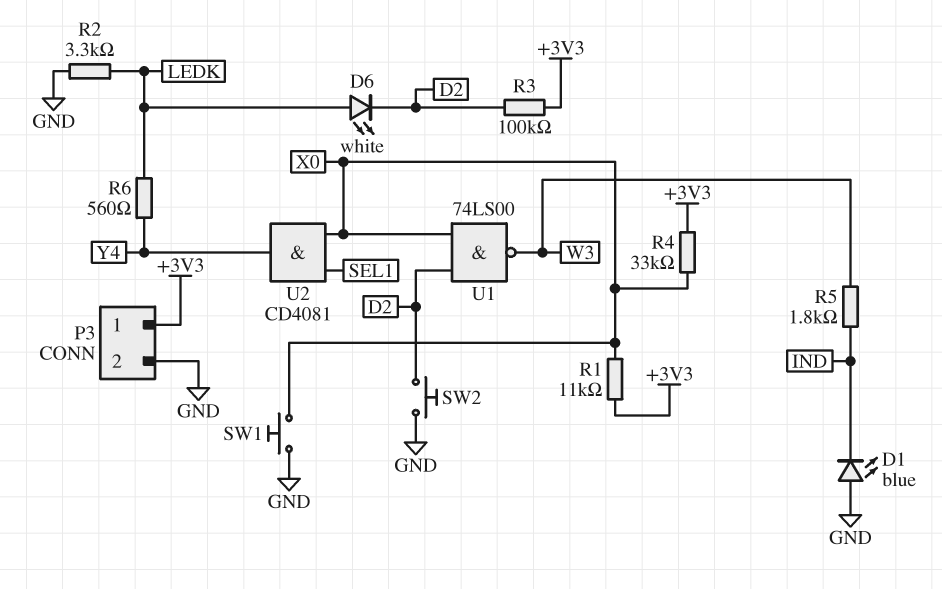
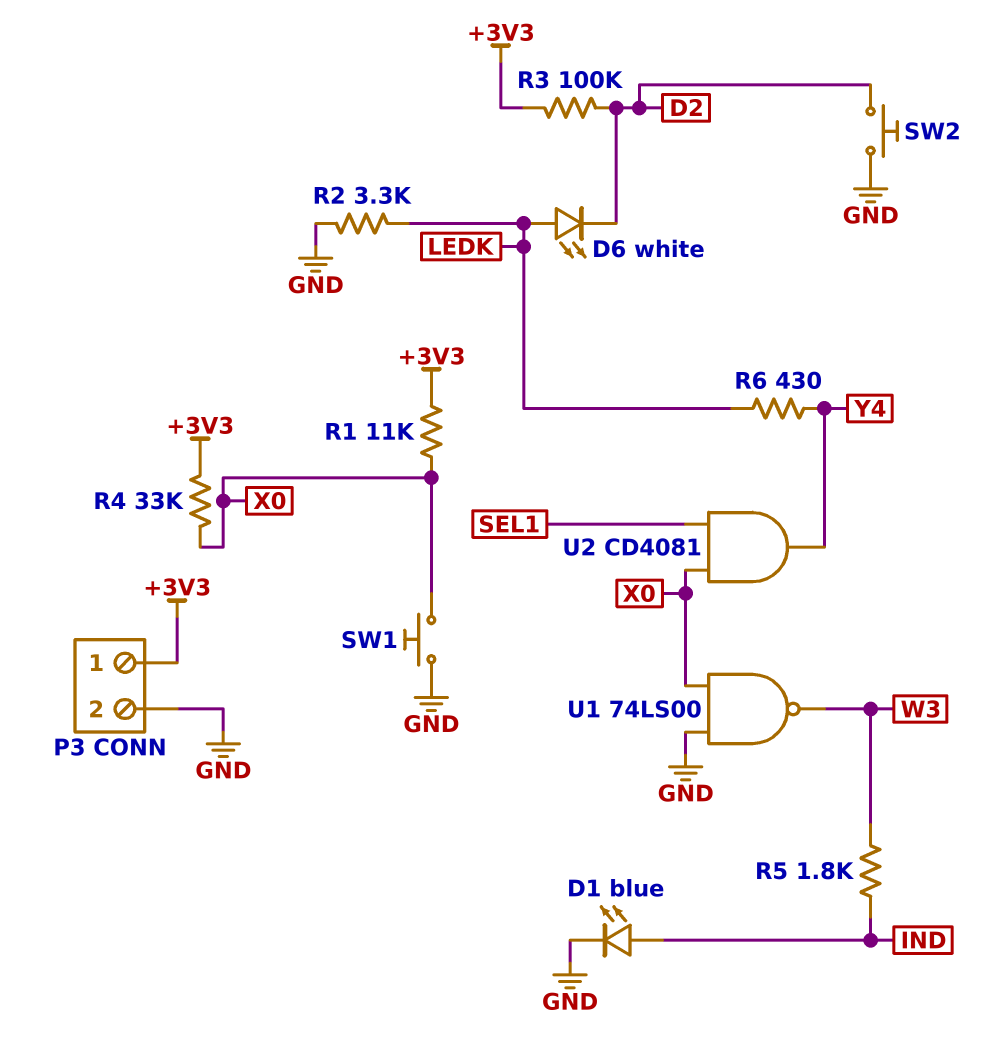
D1: LED blue (A GND, K IND) -> LED blue (A IND, K GND)
R6: 560 (LEDK, Y4) -> 430 (LEDK, Y4)
U1: NAND 74LS00 (in D2, in X0, out W3) -> NAND 74LS00 (in GND, in X0, out W3)

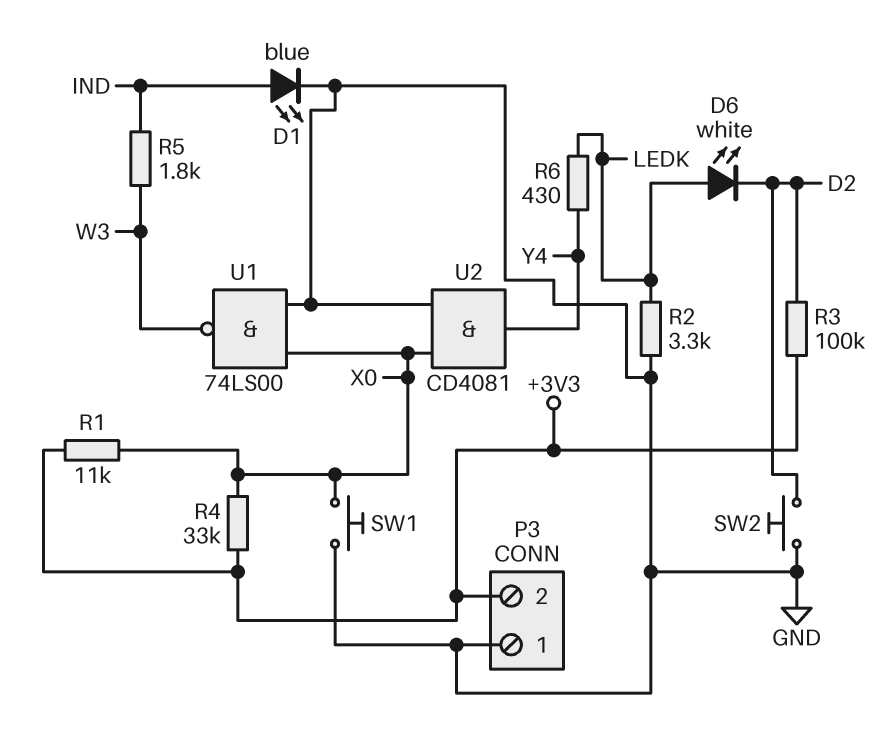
P3 pin 1: +3V3 -> GND
P3 pin 2: GND -> +3V3
U2: AND CD4081 (in SEL1, in X0, out Y4) -> AND CD4081 (in GND, in X0, out Y4)

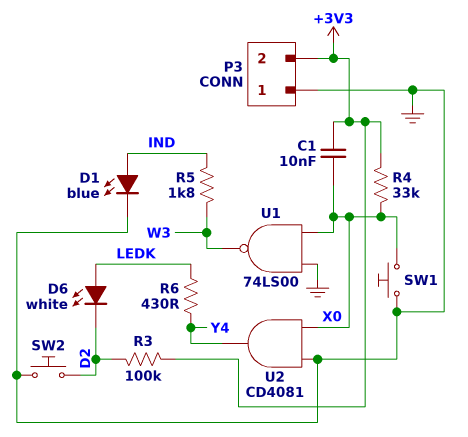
C1: none -> 10nF (+3V3, X0)
R1: 11k (+3V3, X0) -> none
R2: 3.3k (GND, LEDK) -> none

